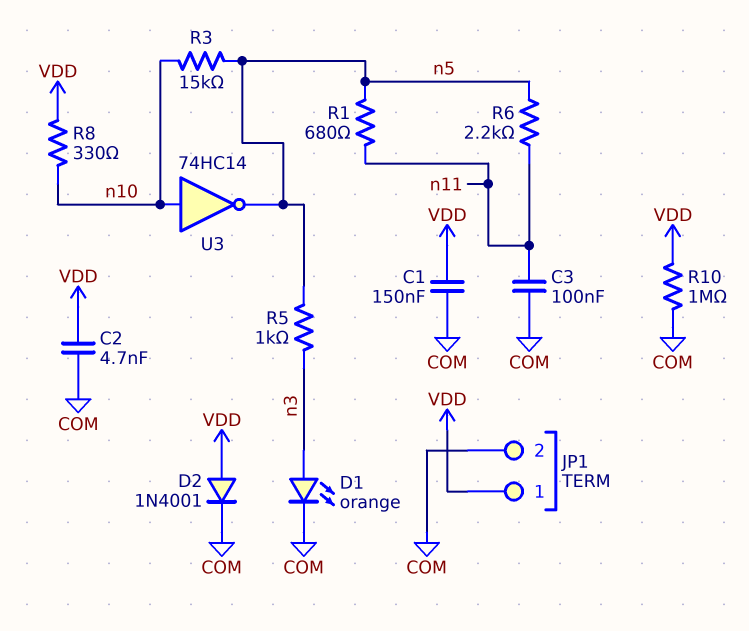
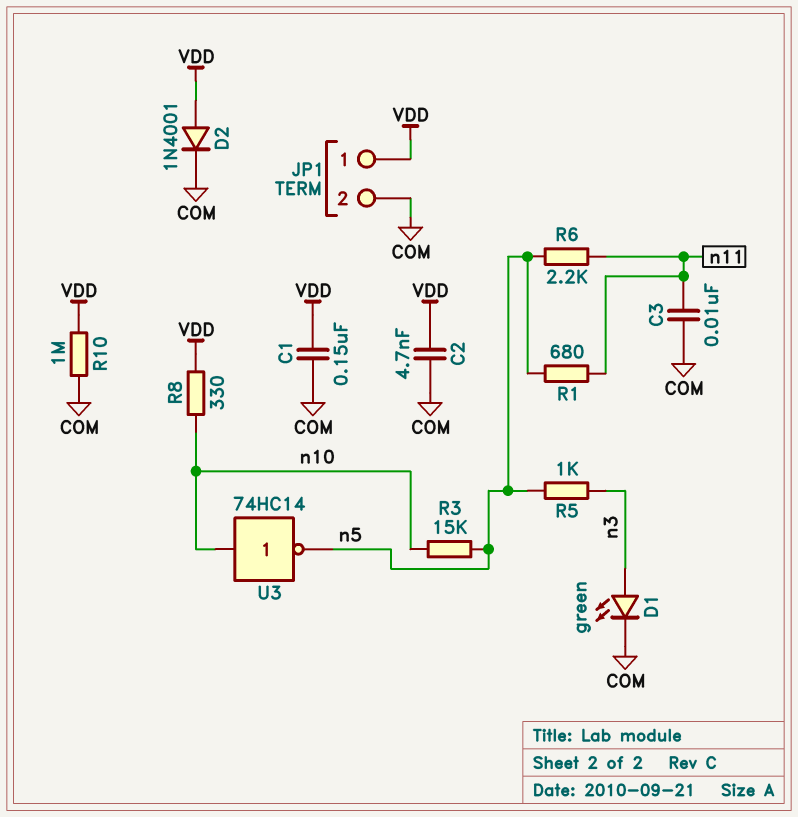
C3: 100nF (COM, n11) -> 10nF (COM, n11)
D1: LED orange (A n3, K COM) -> LED green (A n3, K COM)

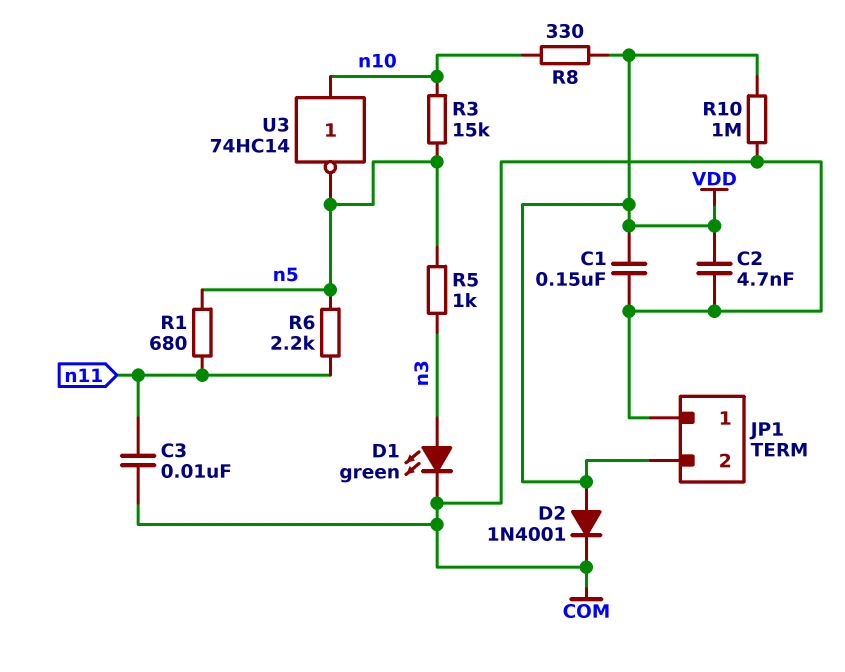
JP1 pin 1: VDD -> COM
JP1 pin 2: COM -> VDD

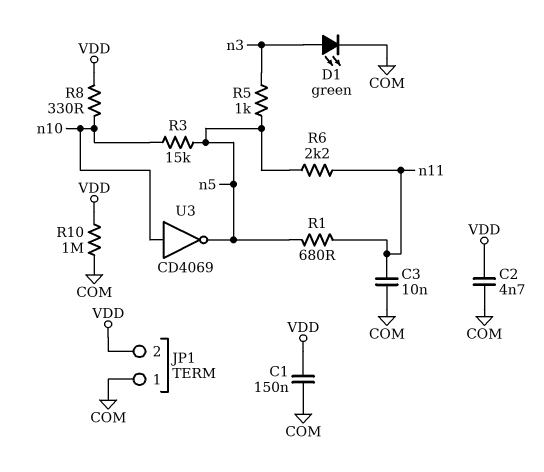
D2: diode 1N4001 (A VDD, K COM) -> none
U3: NOT 74HC14 (in n10, out n5) -> NOT CD4069 (in n10, out n5)

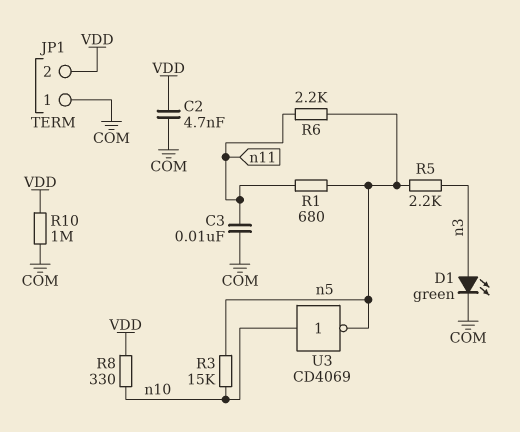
C1: 150nF (COM, VDD) -> none
R5: 1k (n3, n5) -> 2.2k (n3, n5)

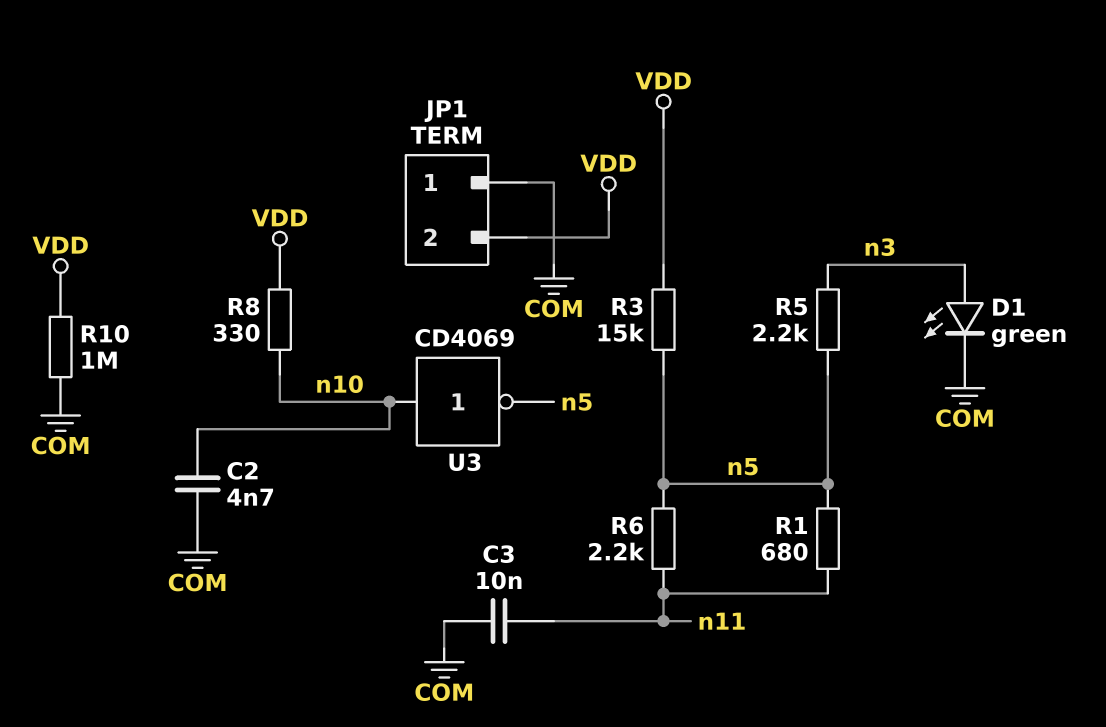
C2: 4.7nF (COM, VDD) -> 4.7nF (COM, n10)
R3: 15k (n5, n10) -> 15k (VDD, n5)

